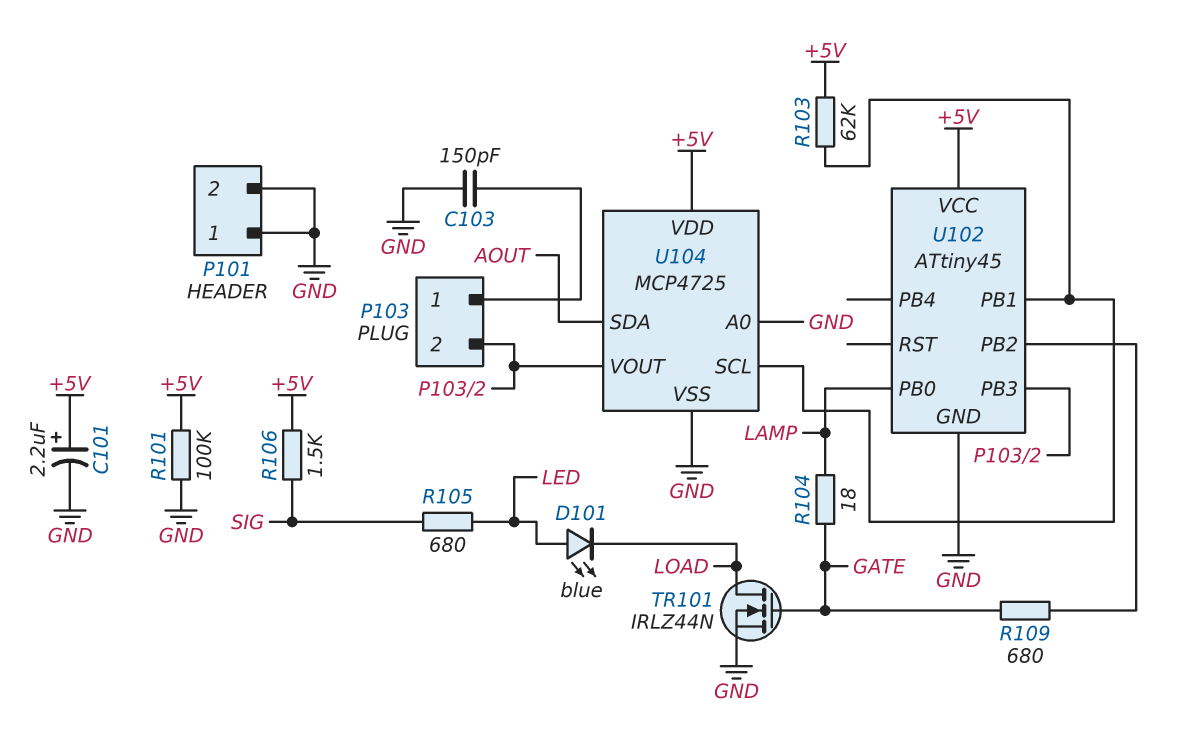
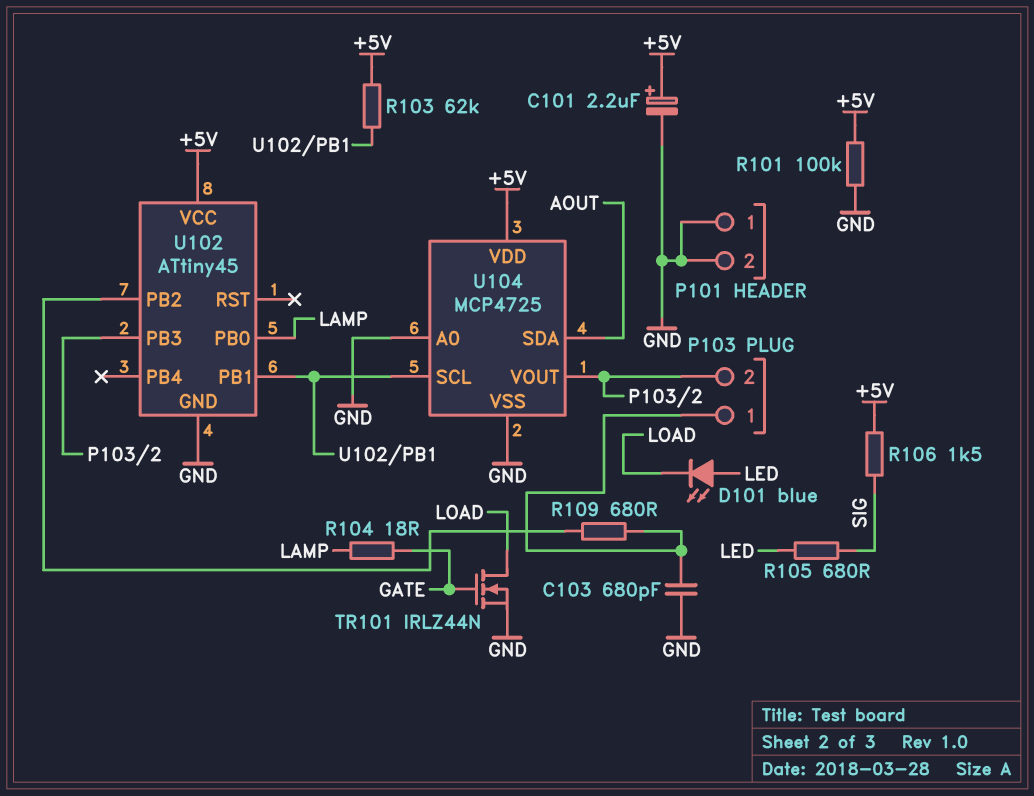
C103: 150pF (GND, P103/1) -> 680pF (GND, P103/1)
R109: 680 (GATE, U102/PB2) -> 680 (P103/1, U102/PB2)

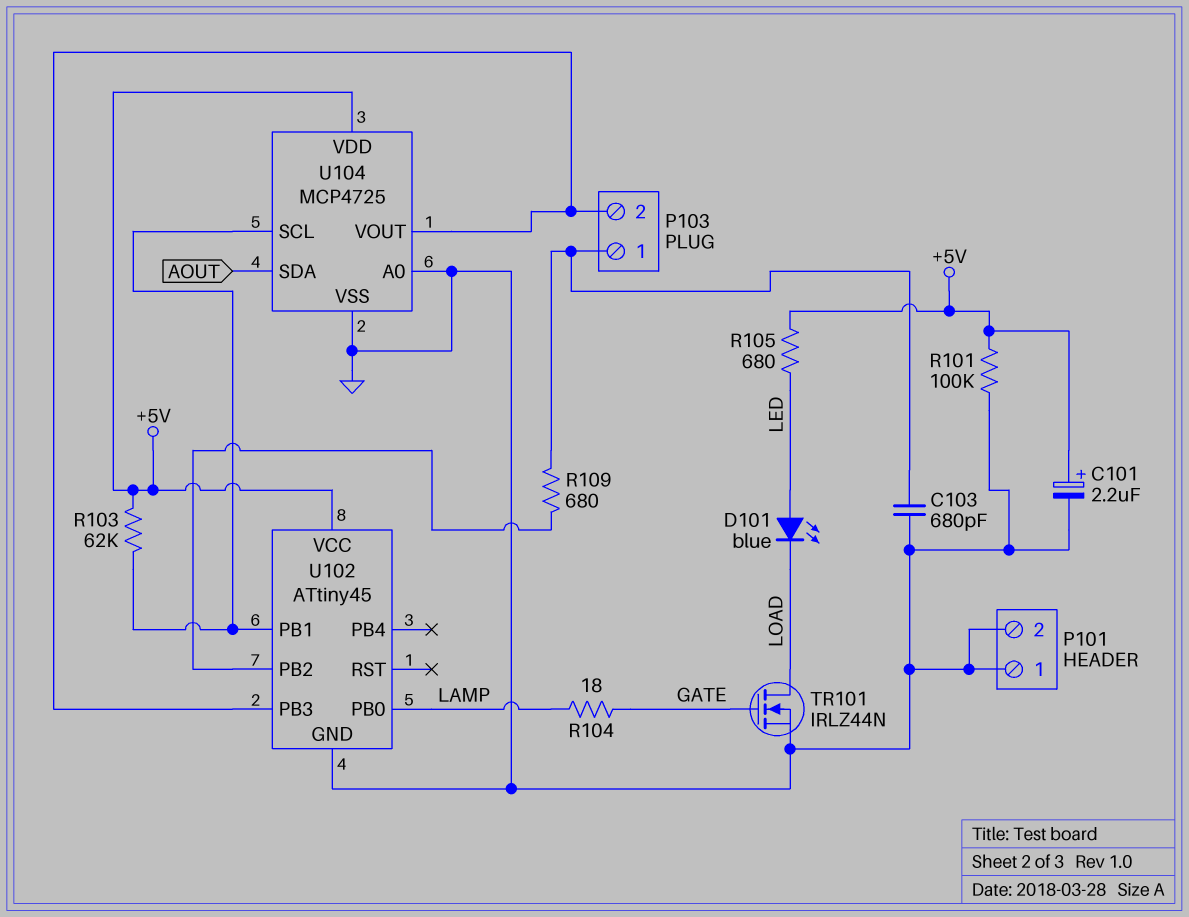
R105: 680 (LED, SIG) -> 680 (+5V, LED)
R106: 1.5k (+5V, SIG) -> none

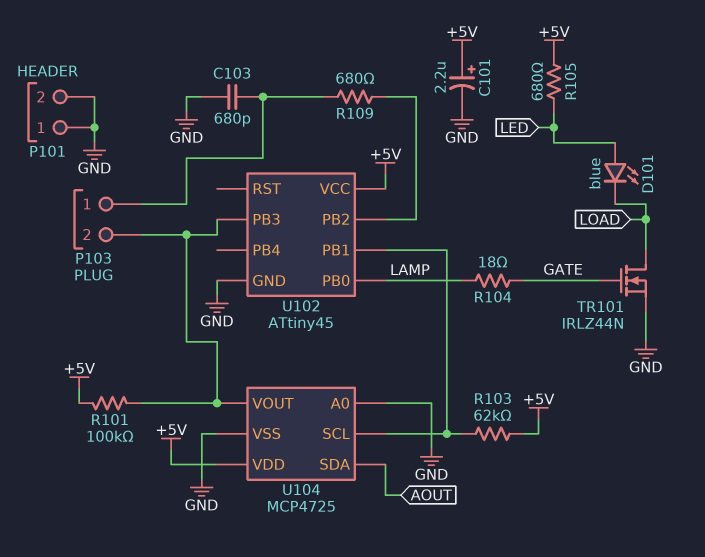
R101: 100k (+5V, GND) -> 100k (+5V, P103/2)

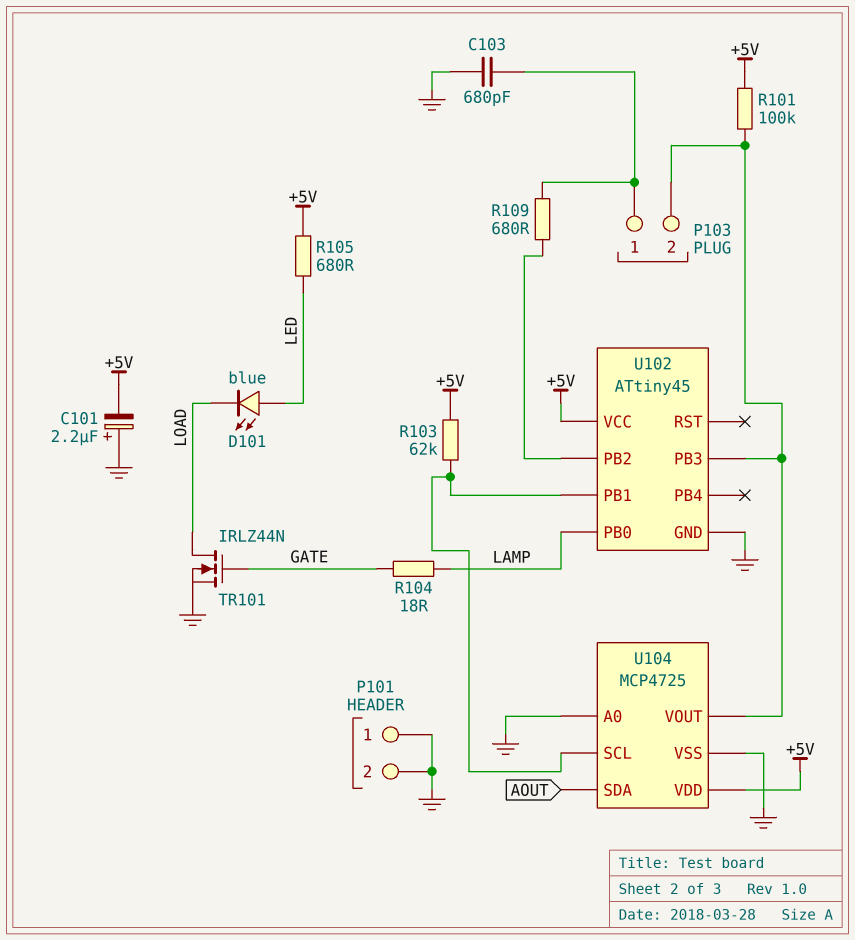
C101: 2.2uF (plus +5V, minus GND) -> 2.2uF (plus GND, minus +5V)

